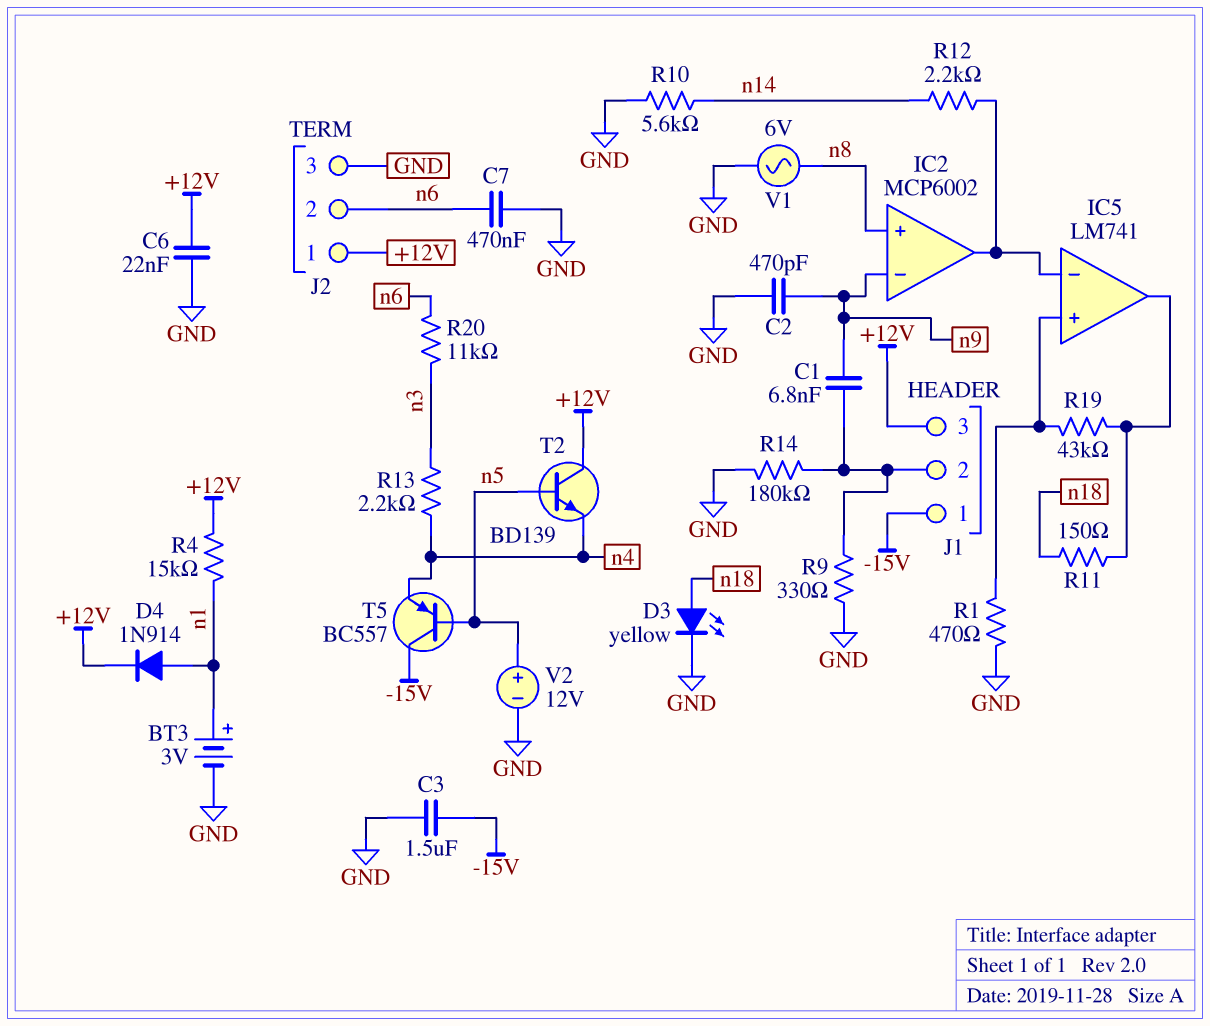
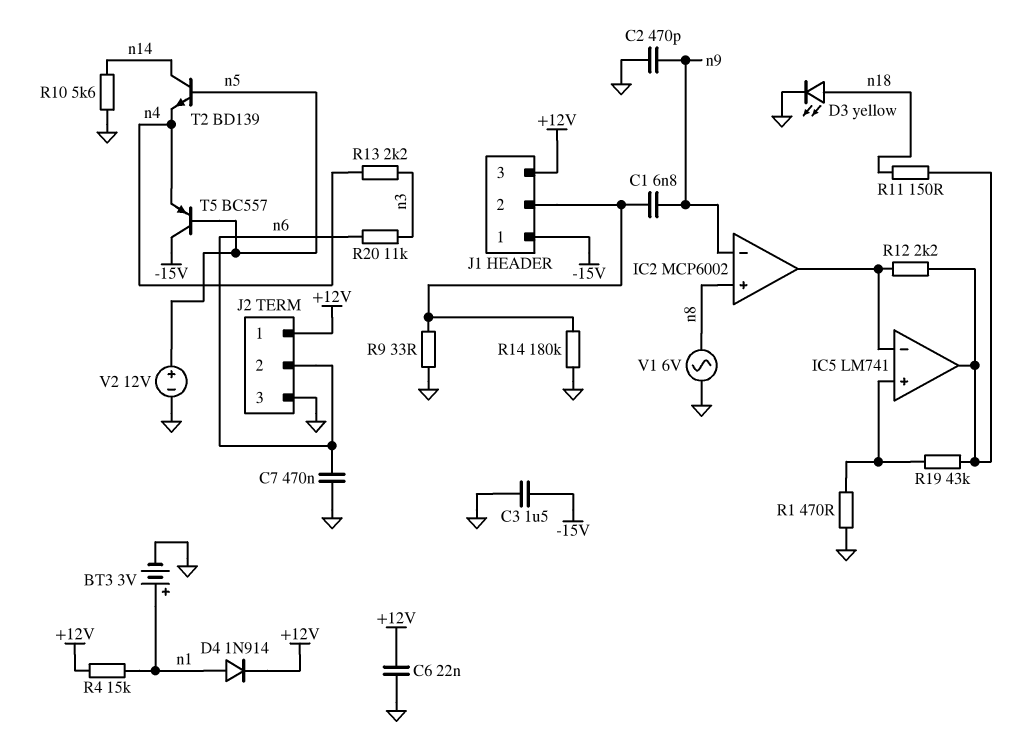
R9: 330 (GND, J1/2) -> 33 (GND, J1/2)
R12: 2.2k (IC2/out, n14) -> 2.2k (IC2/out, IC5/out)
T2: NPN BD139 (B n5, C +12V, E n4) -> NPN BD139 (B n5, C n14, E n4)

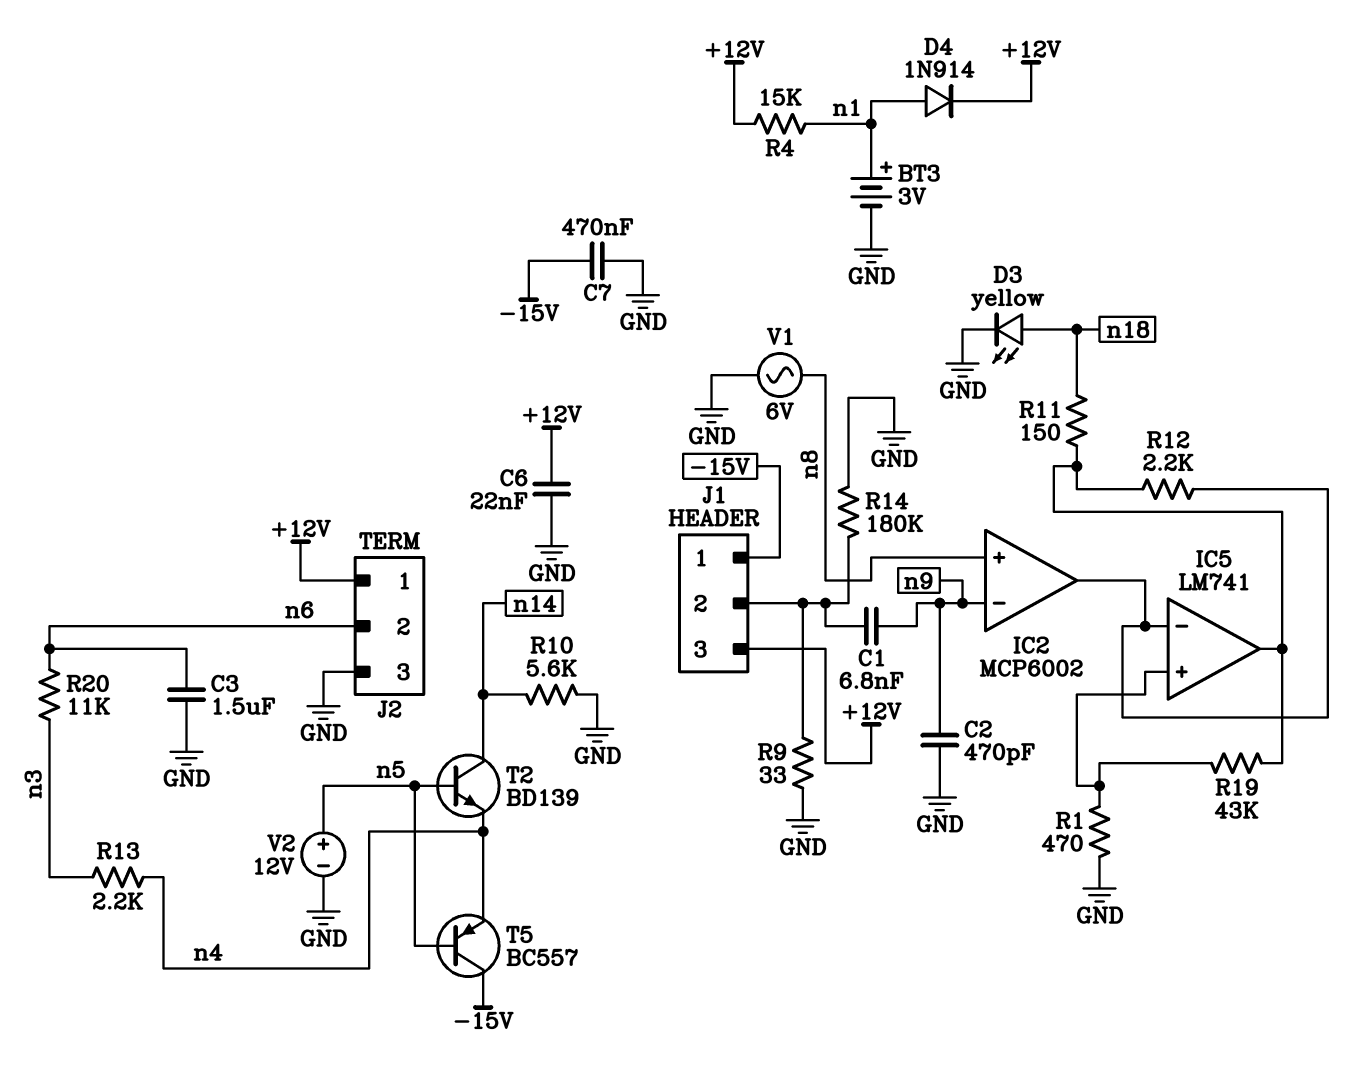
C3: 1.5uF (-15V, GND) -> 1.5uF (GND, n6)
C7: 470nF (GND, n6) -> 470nF (-15V, GND)

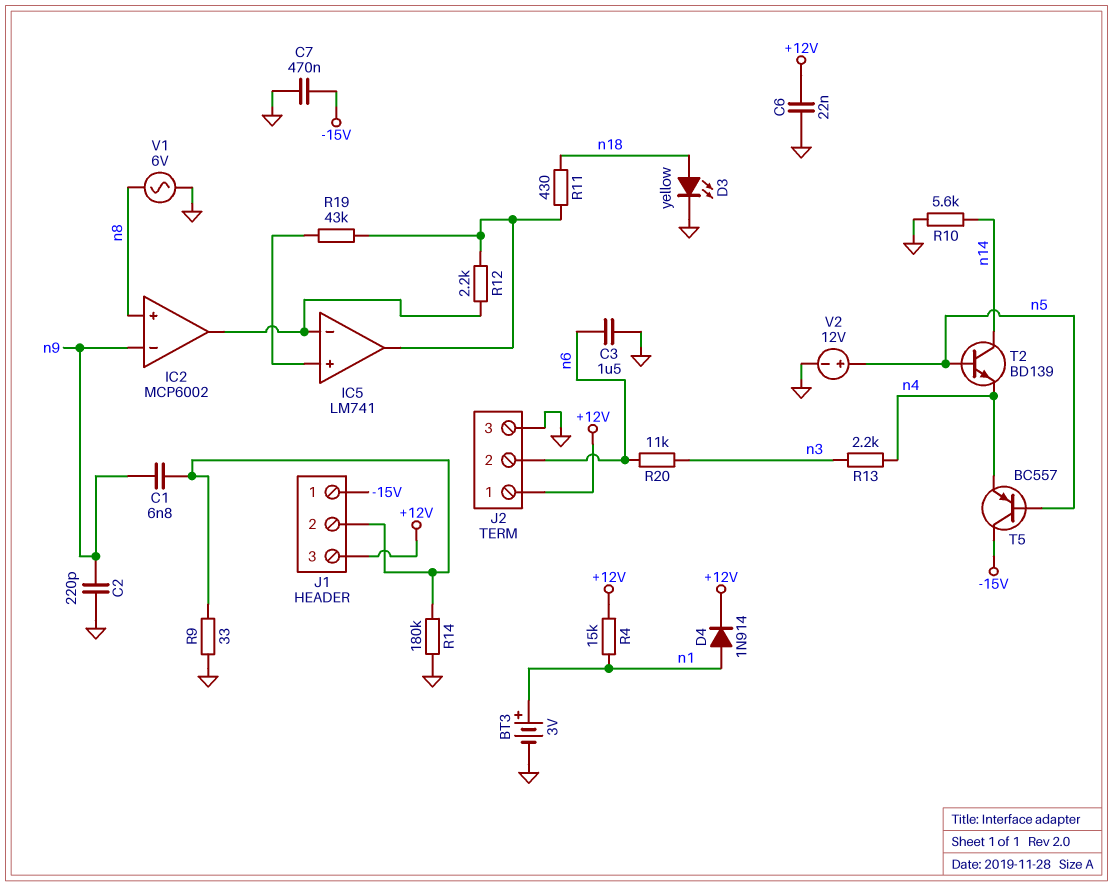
C2: 470pF (GND, n9) -> 220pF (GND, n9)
R1: 470 (GND, IC5/in+) -> none
R11: 150 (IC5/out, n18) -> 430 (IC5/out, n18)

